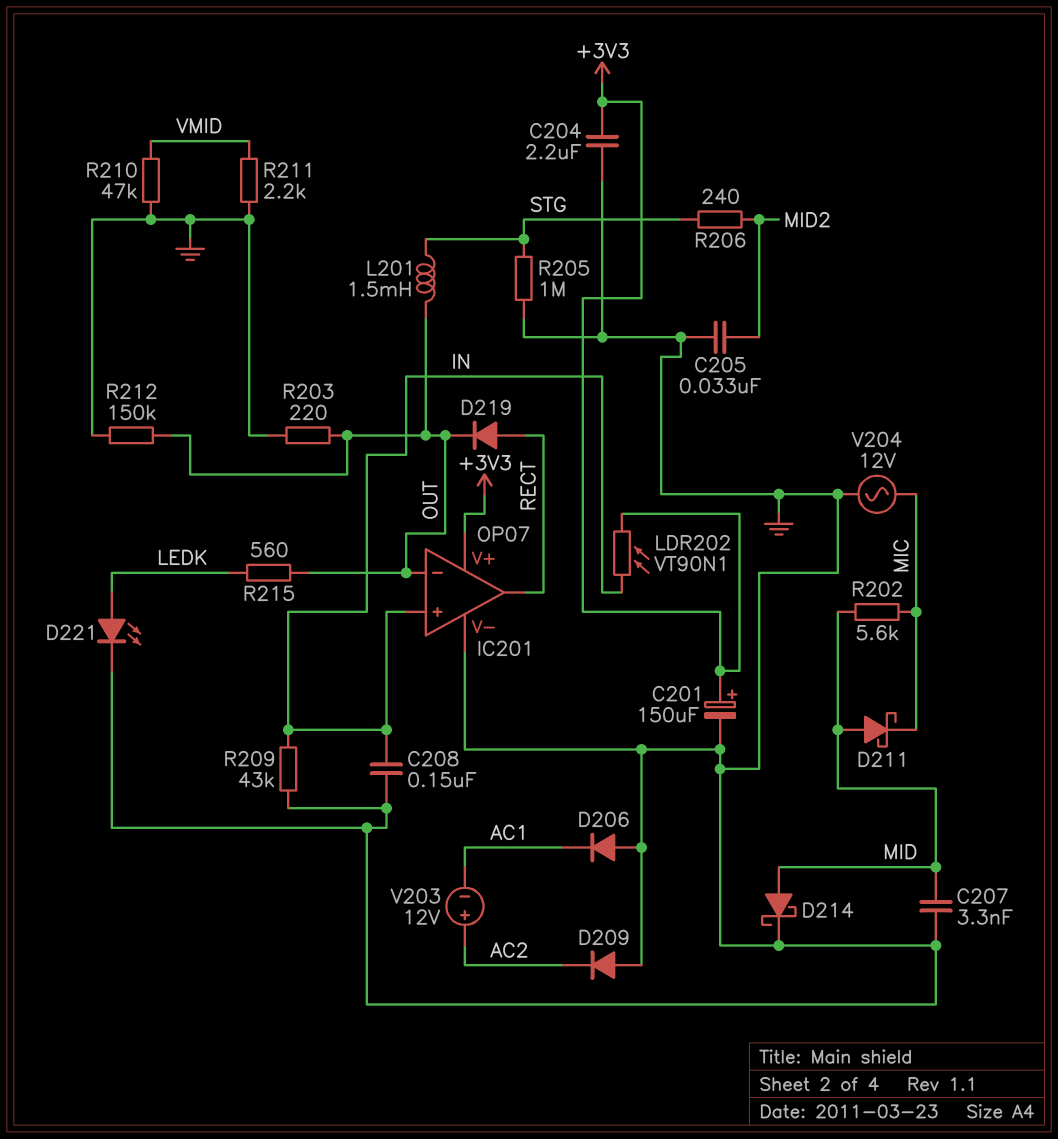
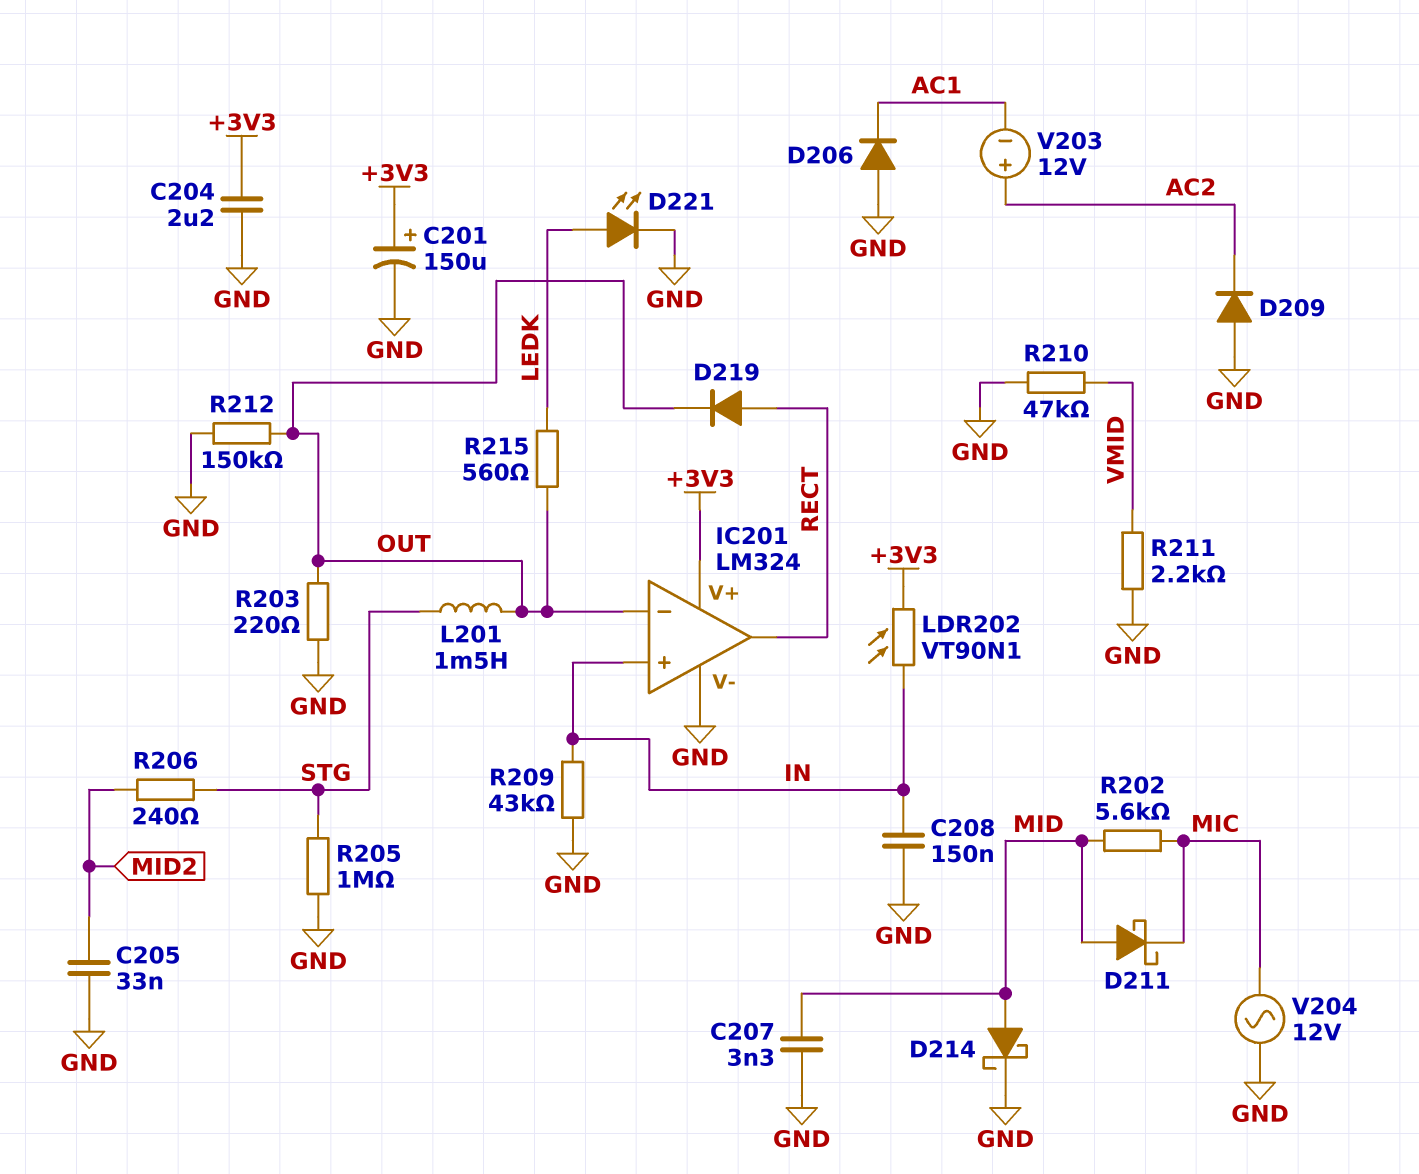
IC201: OP07 -> LM324

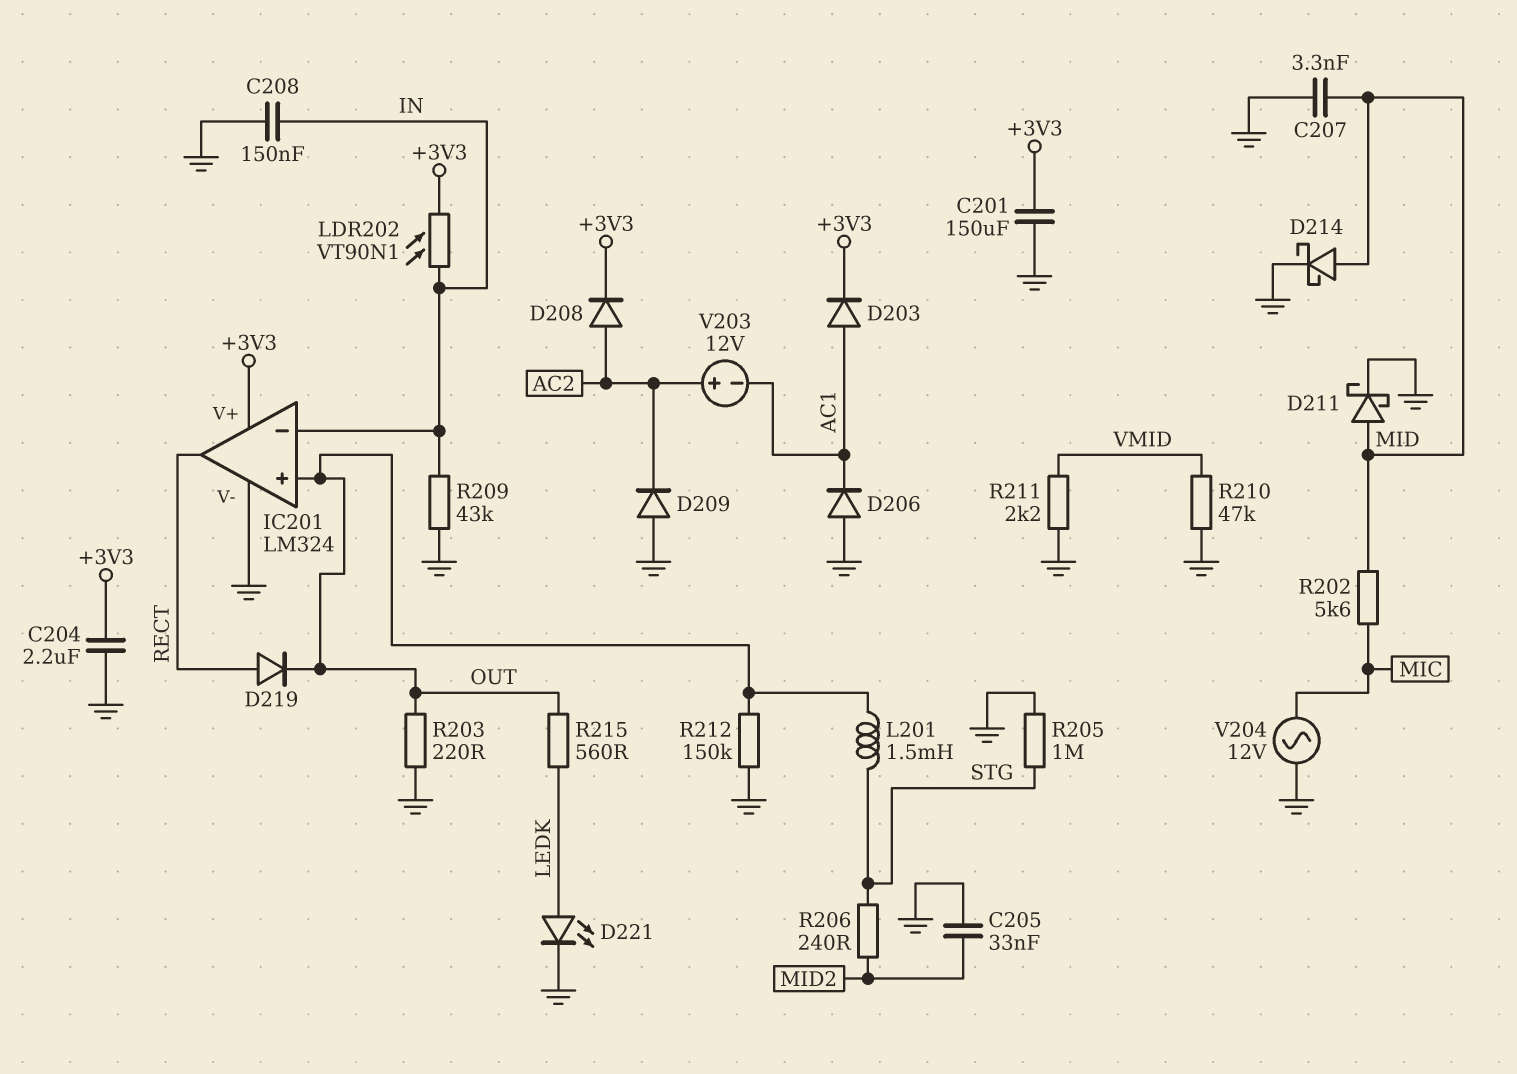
C201: 150uF (plus +3V3, minus GND) -> 150uF (+3V3, GND)
D203: none -> diode (A AC1, K +3V3)
D208: none -> diode (A AC2, K +3V3)
D211: schottky (A MID, K MIC) -> schottky (A MID, K GND)
IC201 pin in+: IN -> OUT
IC201 pin in-: OUT -> IN

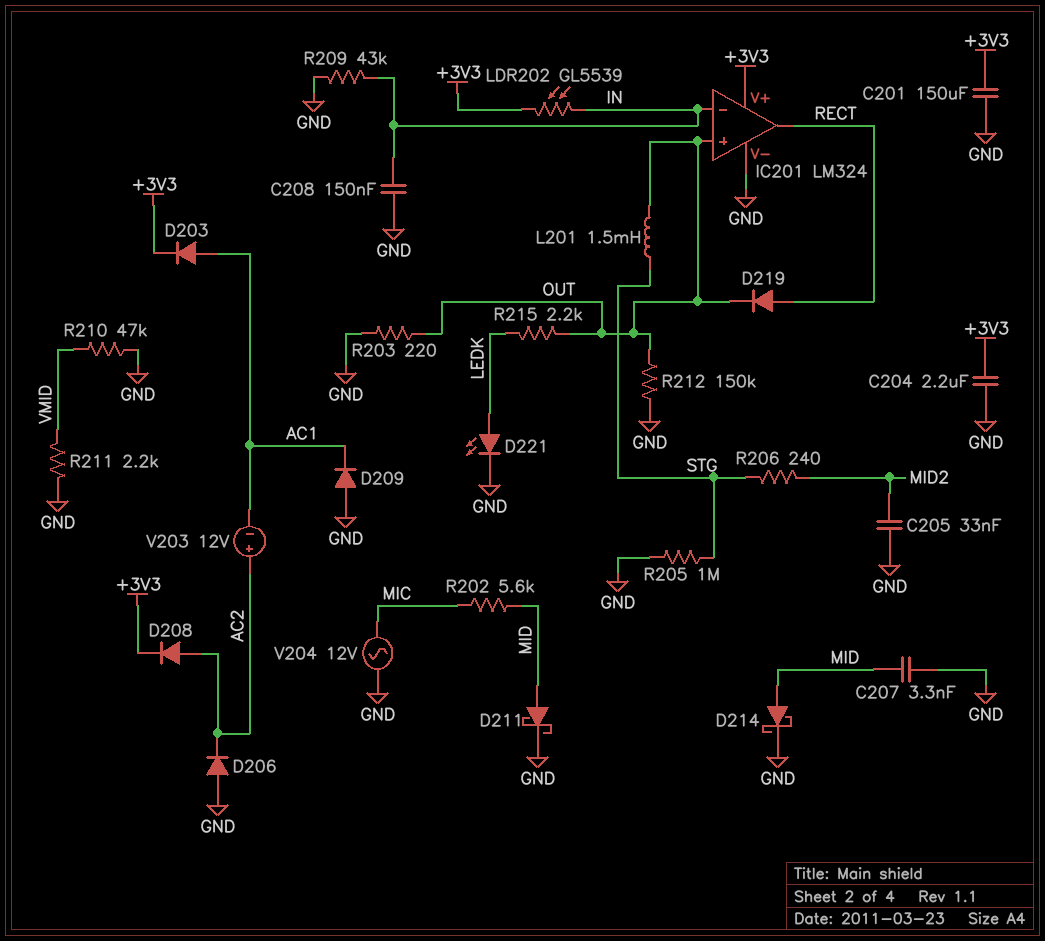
D206: diode (A GND, K AC1) -> diode (A GND, K AC2)
D209: diode (A GND, K AC2) -> diode (A GND, K AC1)
LDR202: VT90N1 (+3V3, IN) -> GL5539 (+3V3, IN)
R215: 560 (LEDK, OUT) -> 2.2k (LEDK, OUT)

